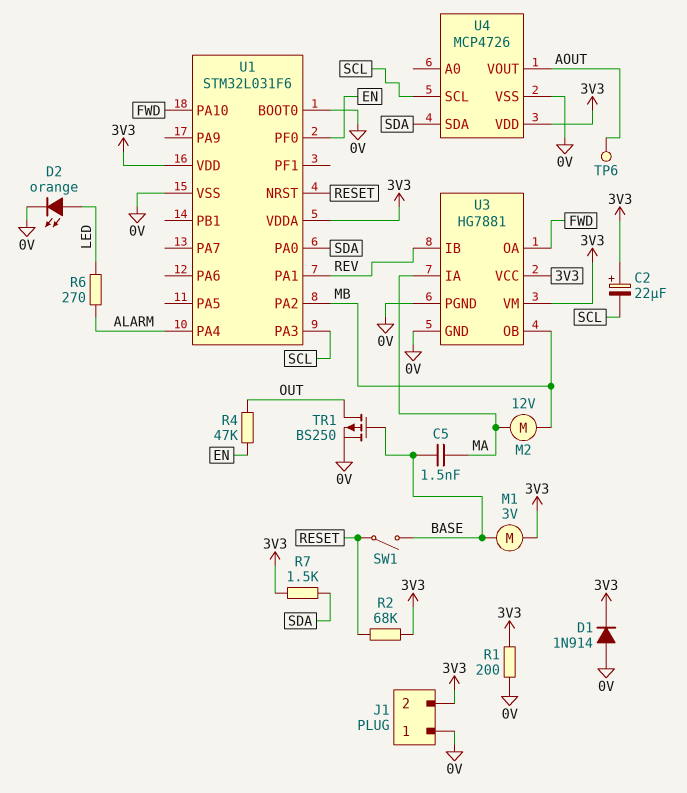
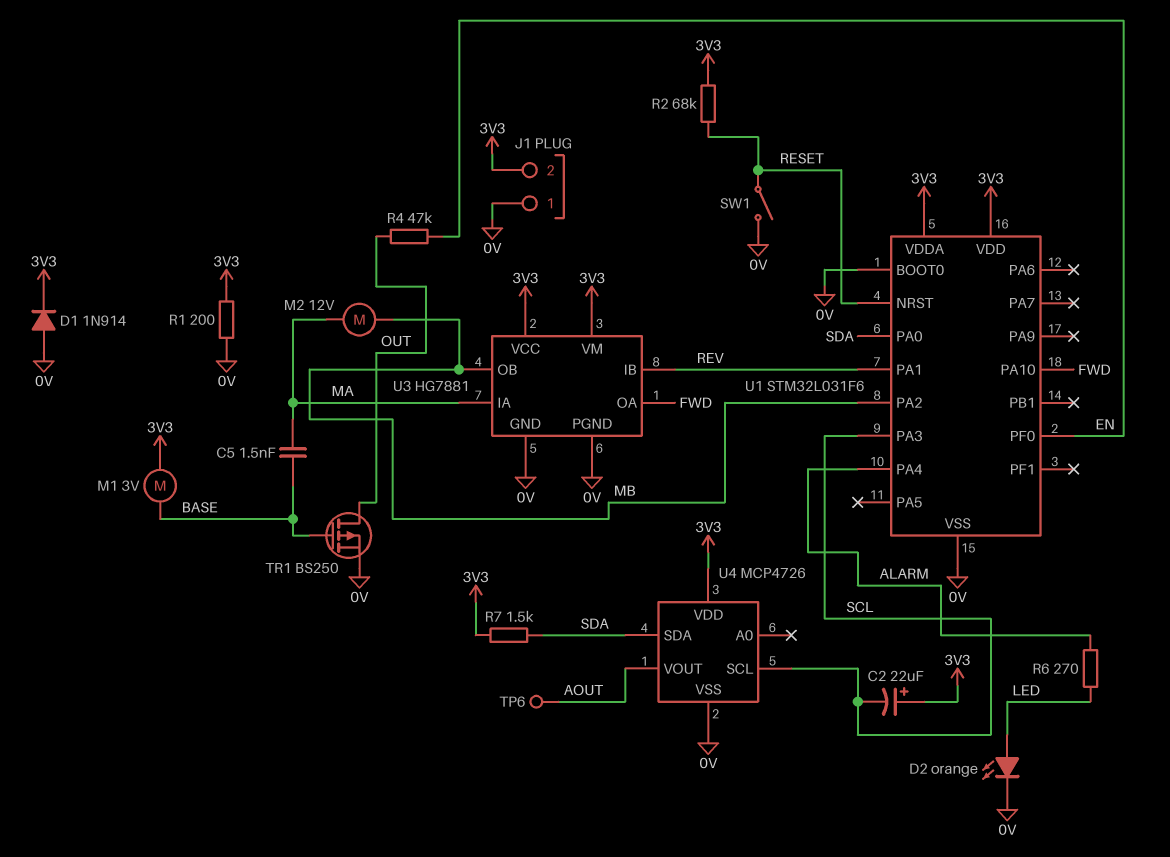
SW1: switch (BASE, RESET) -> switch (0V, RESET)

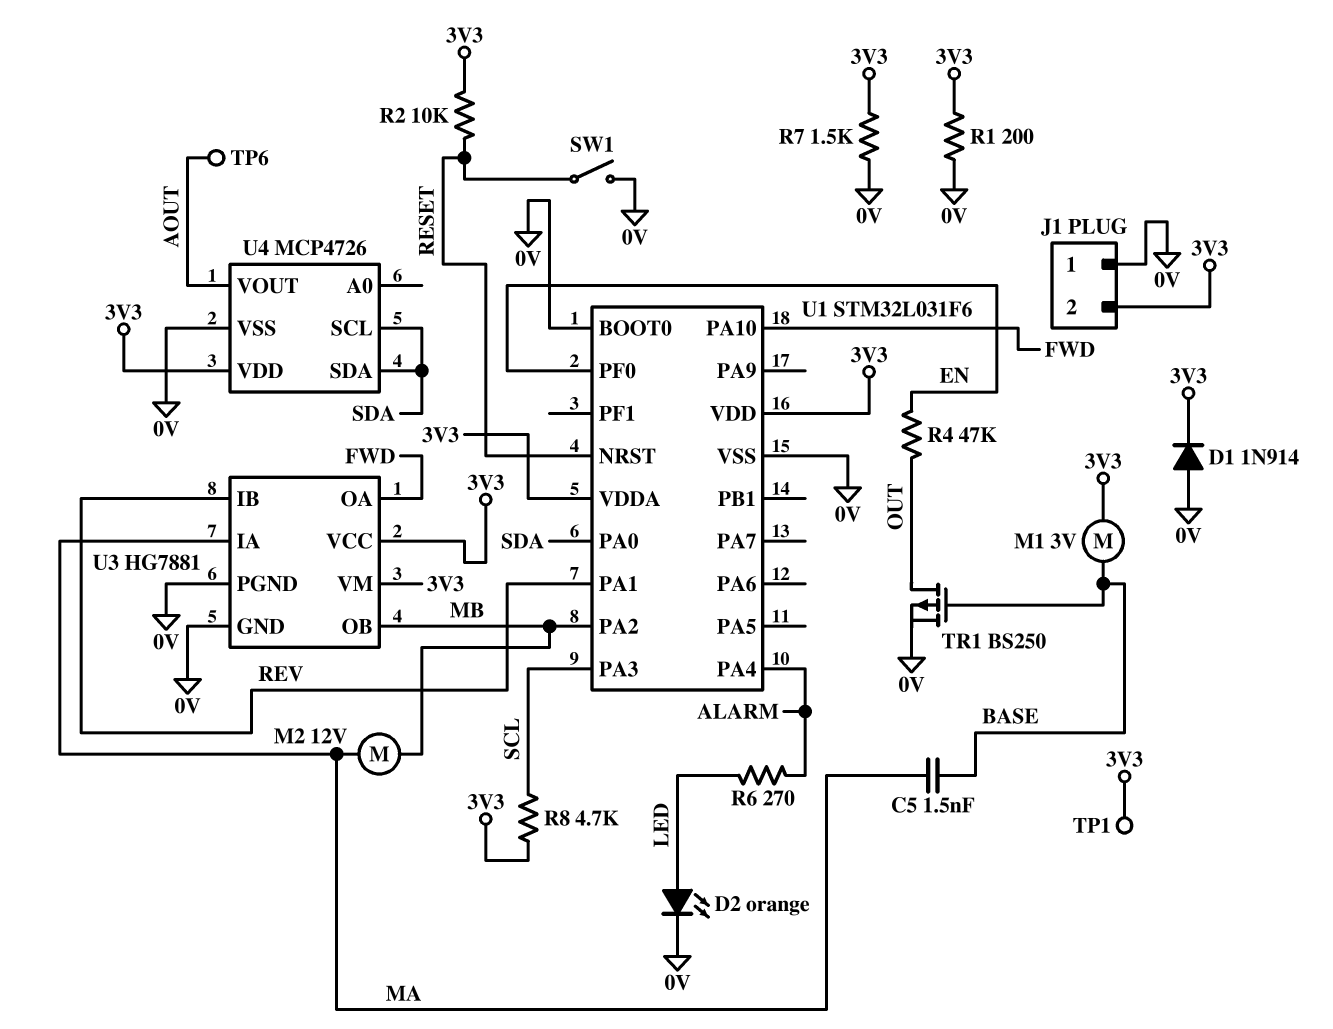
C2: 22uF (plus 3V3, minus SCL) -> none
R2: 68k (3V3, RESET) -> 10k (3V3, RESET)
R7: 1.5k (3V3, SDA) -> 1.5k (0V, 3V3)
R8: none -> 4.7k (3V3, SCL)
TP1: none -> test point (3V3)
U4 pin SCL: SCL -> SDA

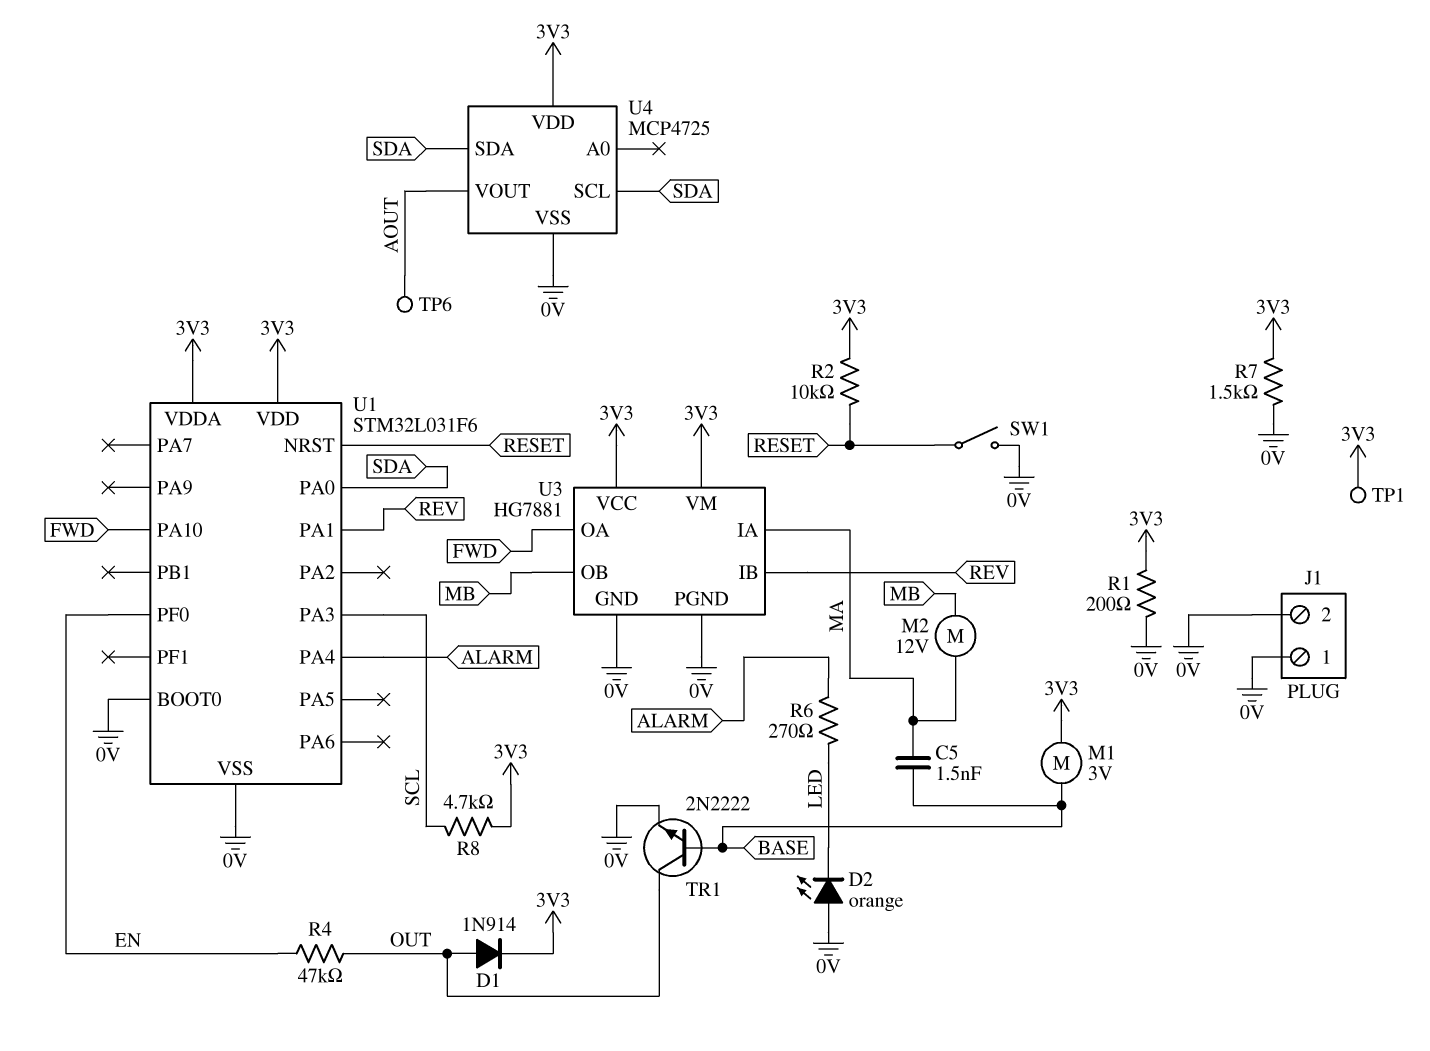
D1: diode 1N914 (A 0V, K 3V3) -> diode 1N914 (A OUT, K 3V3)
D2: LED orange (A LED, K 0V) -> LED orange (A 0V, K LED)
J1 pin 2: 3V3 -> 0V
TR1: PMOS BS250 (G BASE, D OUT, S 0V) -> NPN 2N2222 (B BASE, C OUT, E 0V)
U1 pin PA2: MB -> none
U4: MCP4726 -> MCP4725

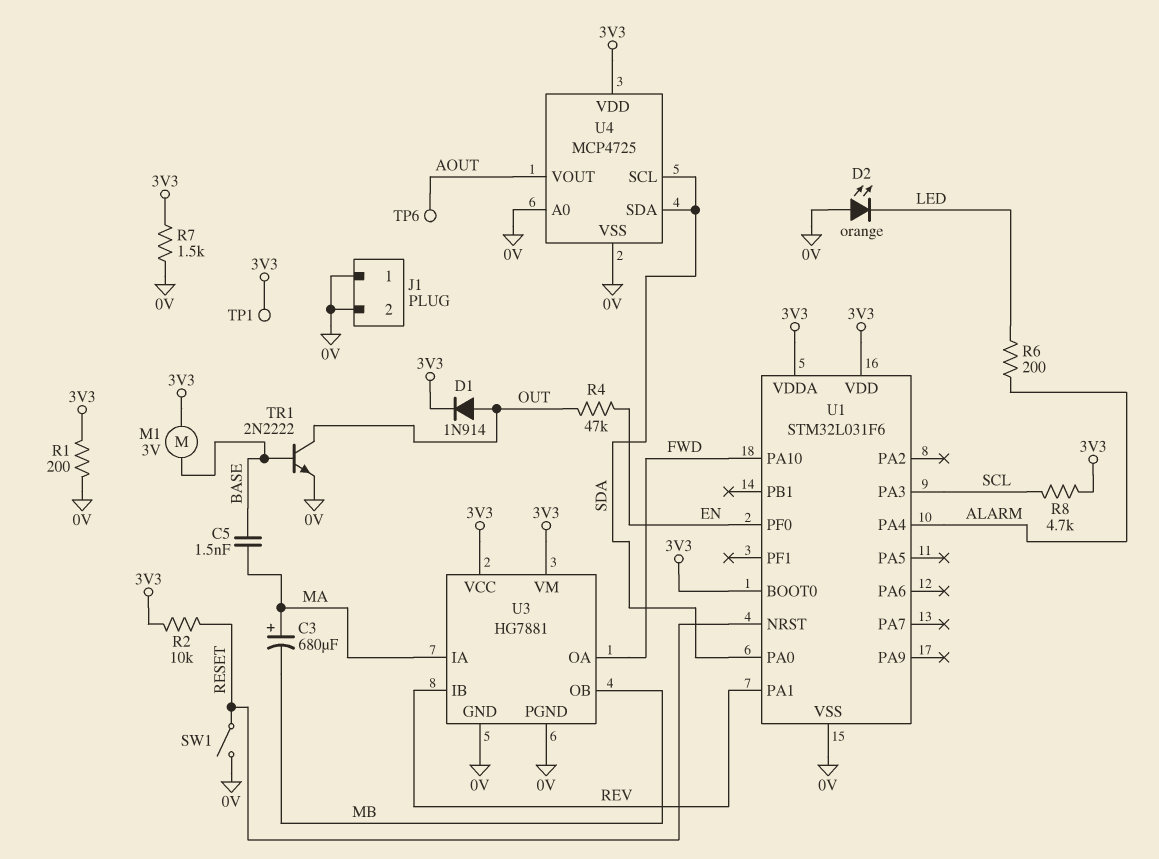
C3: none -> 680uF (plus MA, minus MB)
M2: motor 12V (MA, MB) -> none
R6: 270 (ALARM, LED) -> 200 (ALARM, LED)
U1 pin BOOT0: 0V -> 3V3
U4 pin A0: none -> 0V

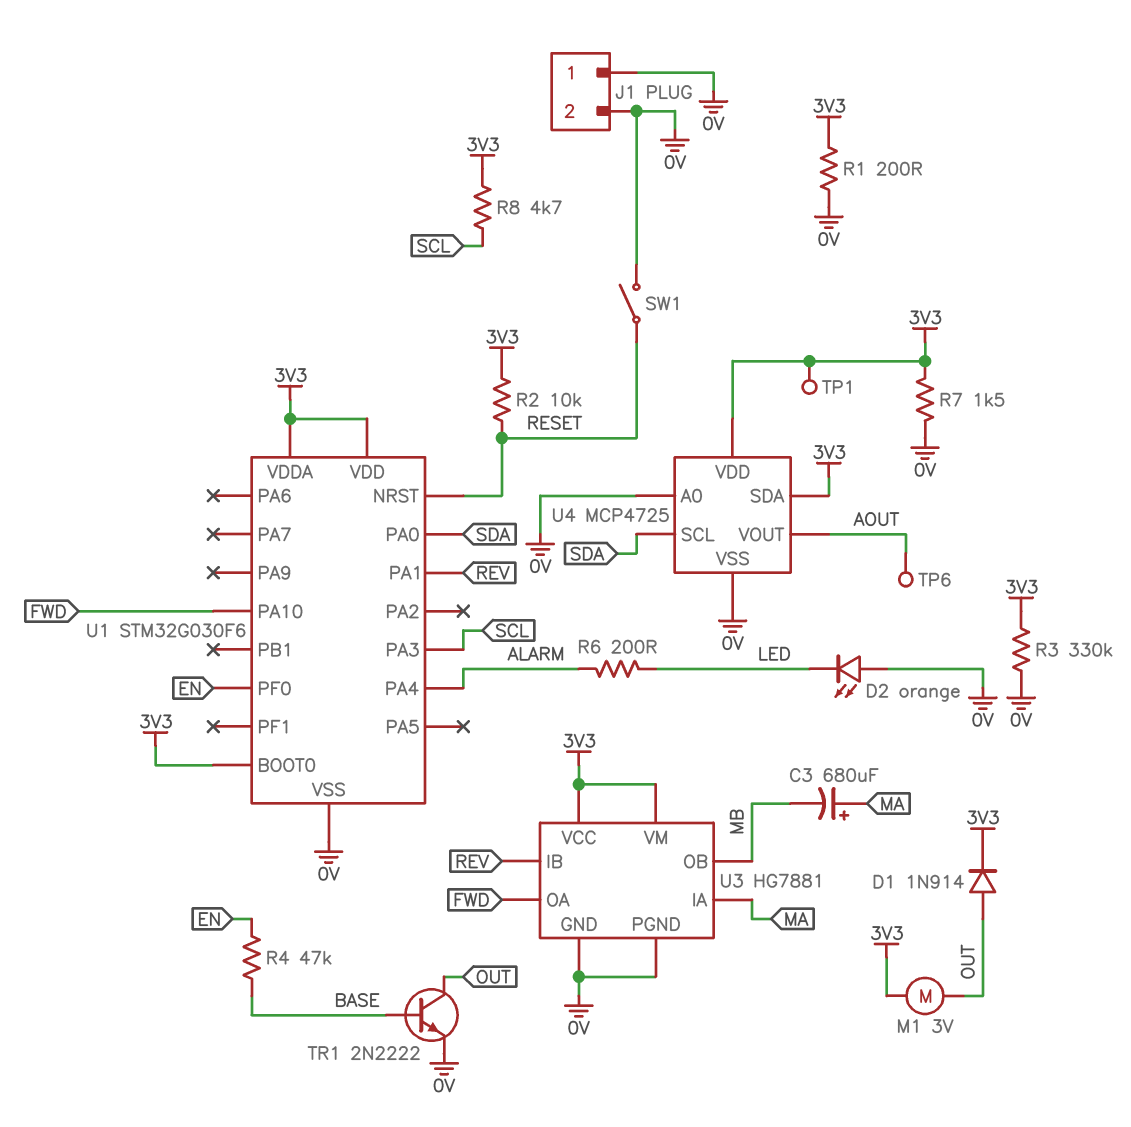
C5: 1.5nF (BASE, MA) -> none
M1: motor 3V (3V3, BASE) -> motor 3V (3V3, OUT)
R3: none -> 330k (0V, 3V3)
R4: 47k (EN, OUT) -> 47k (BASE, EN)
U1: STM32L031F6 -> STM32G030F6
U4 pin SDA: SDA -> 3V3

